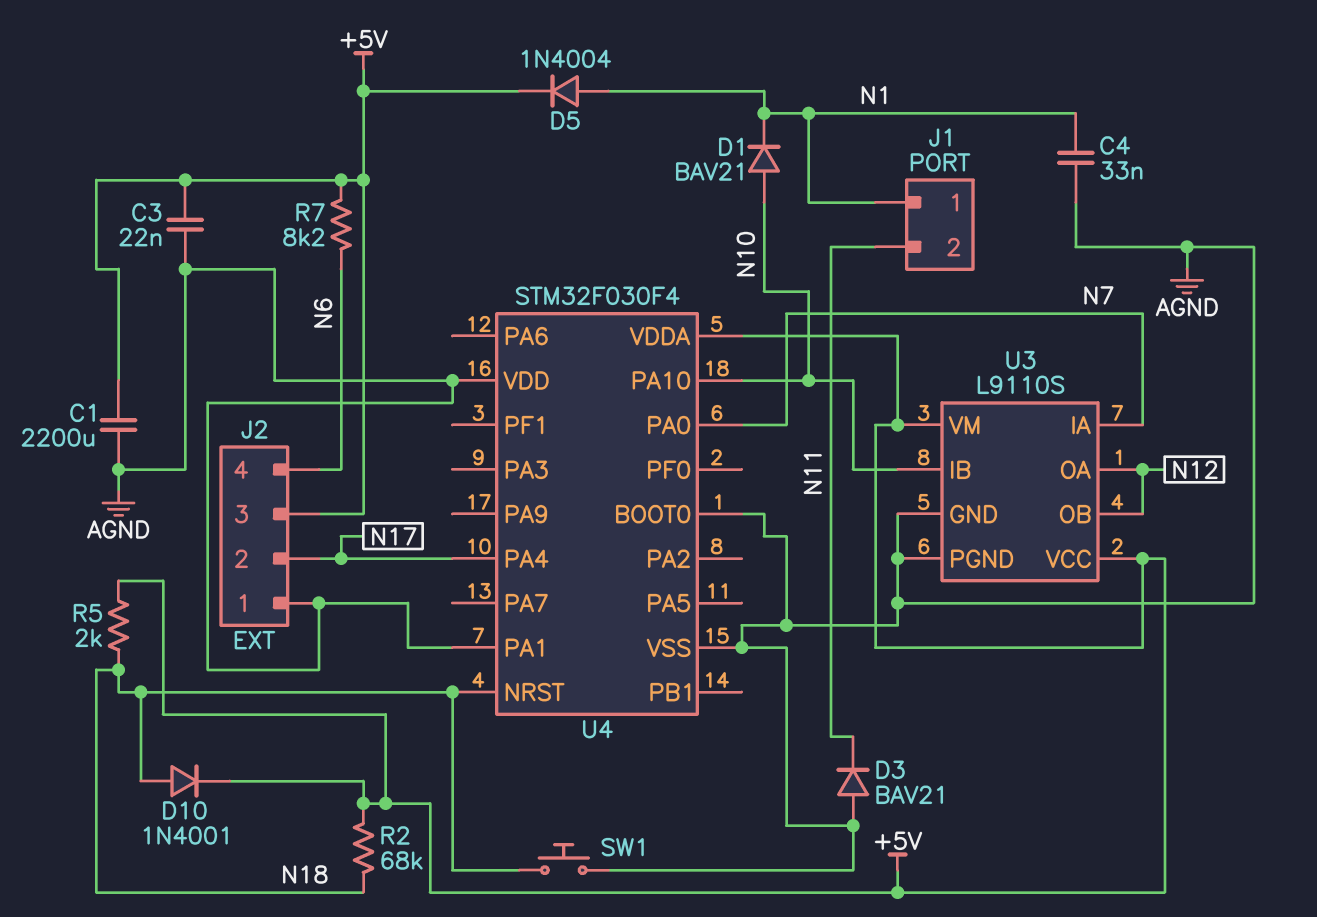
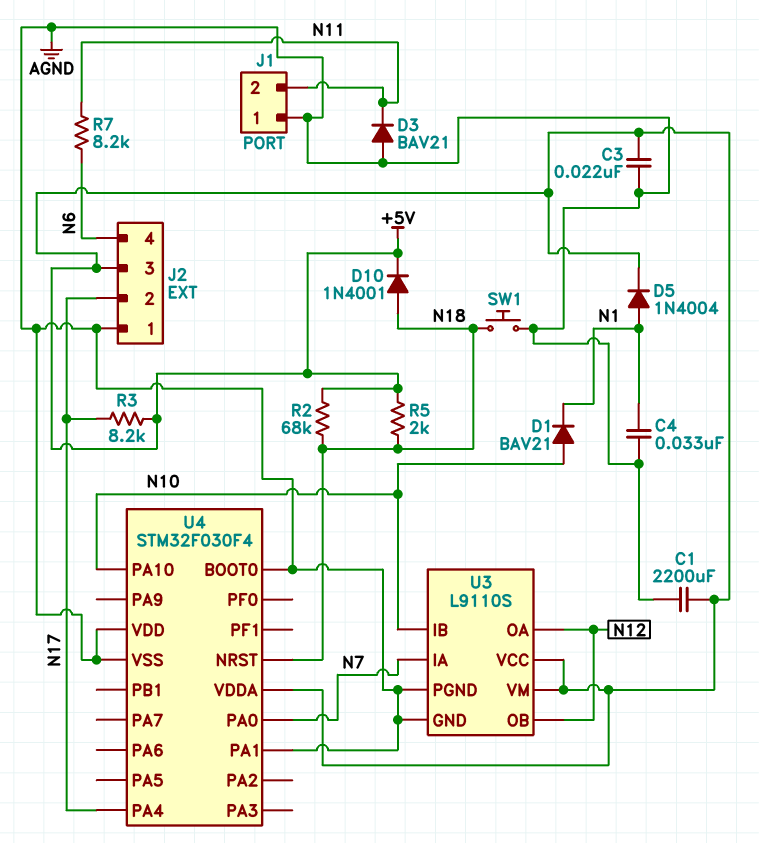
J1 pin 1: N1 -> AGND
R3: none -> 8.2k (+5V, N17)
R7: 8.2k (+5V, N6) -> 8.2k (N6, N11)

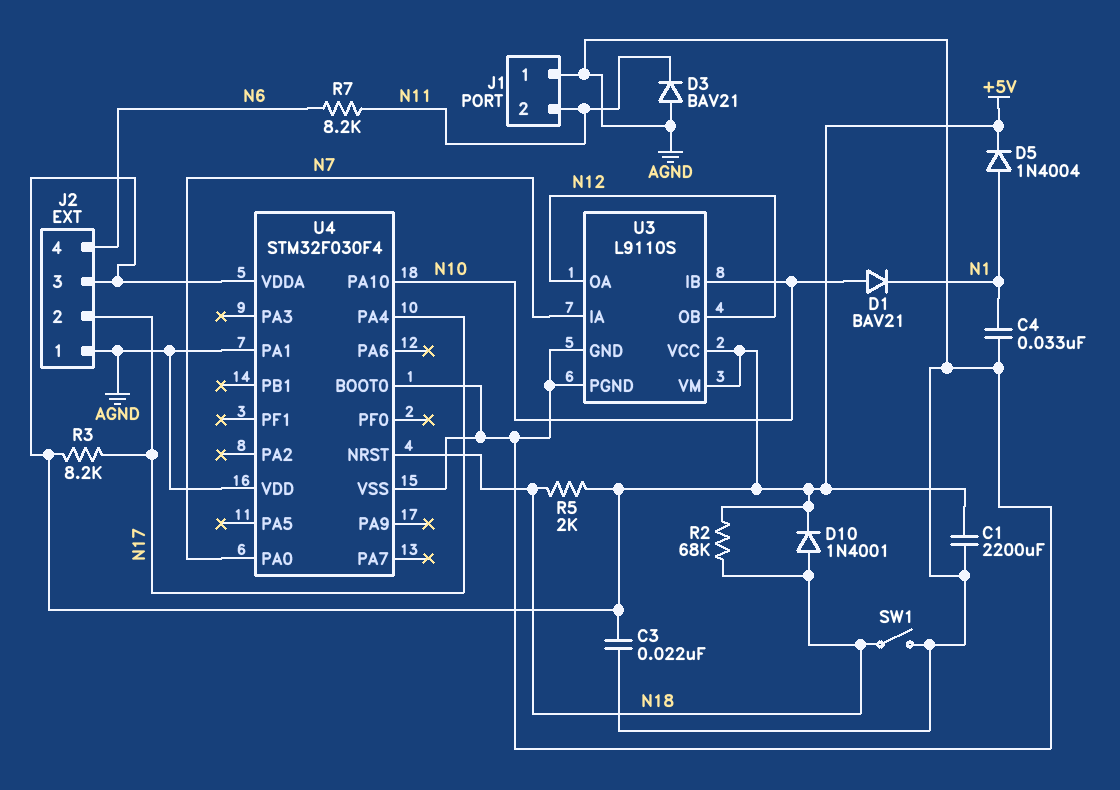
SW1: button (AGND, N18) -> switch (AGND, N18)

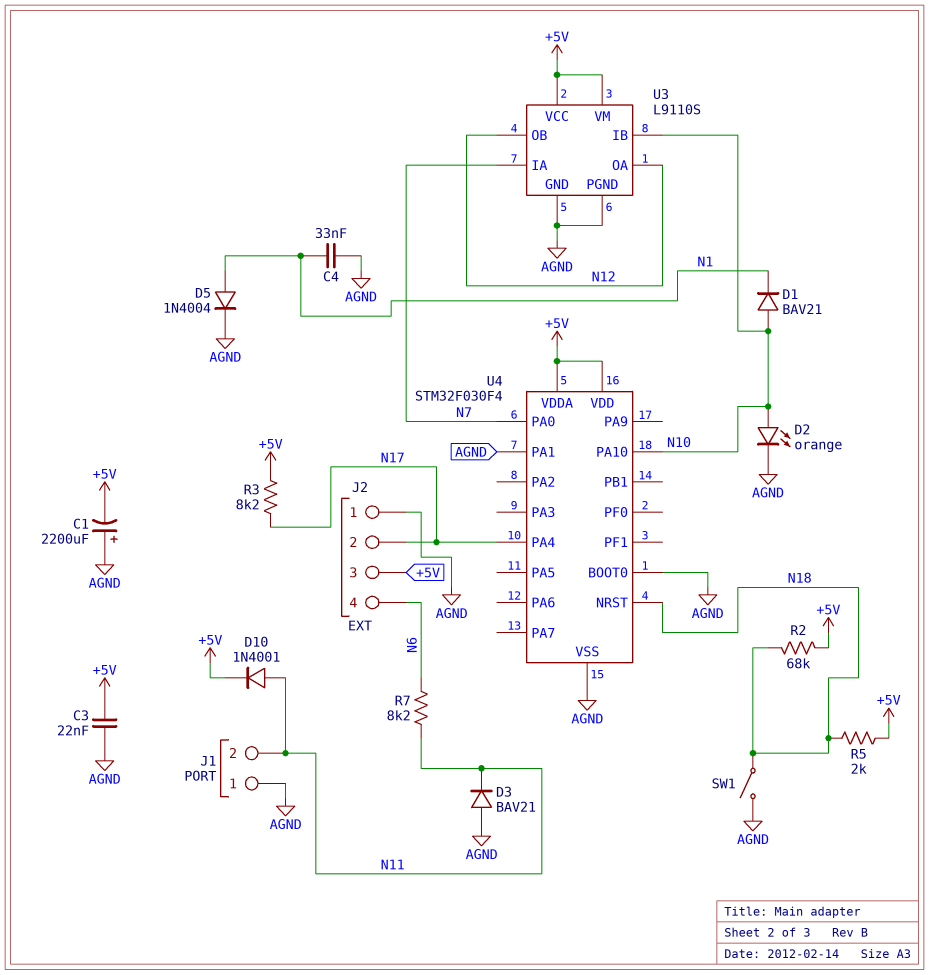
C1: 2200uF (+5V, AGND) -> 2200uF (plus AGND, minus +5V)
D2: none -> LED orange (A N10, K AGND)
D5: diode 1N4004 (A N1, K +5V) -> diode 1N4004 (A N1, K AGND)
D10: diode 1N4001 (A N18, K +5V) -> diode 1N4001 (A N11, K +5V)
U4 pin VDD: AGND -> +5V

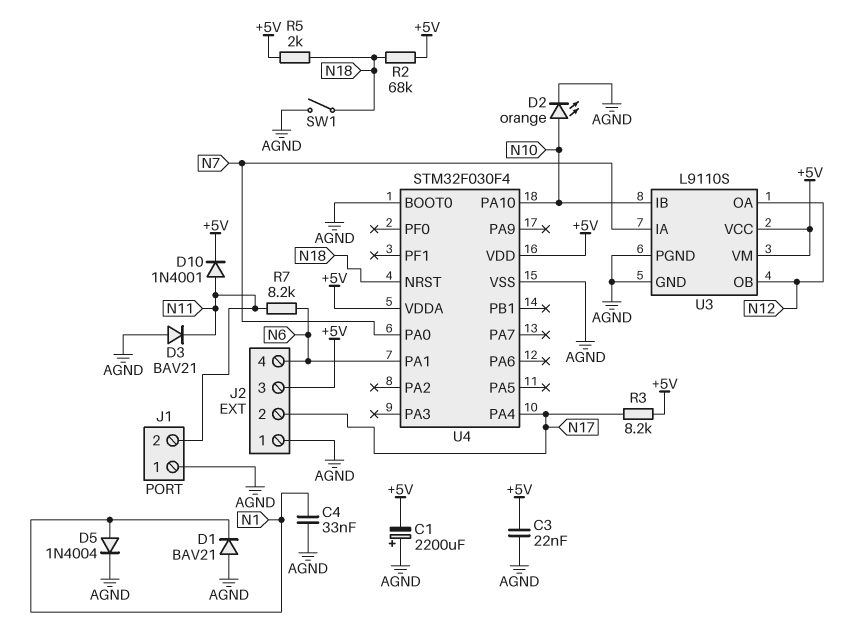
D1: diode BAV21 (A N10, K N1) -> diode BAV21 (A AGND, K N1)
U4 pin PA1: AGND -> N6

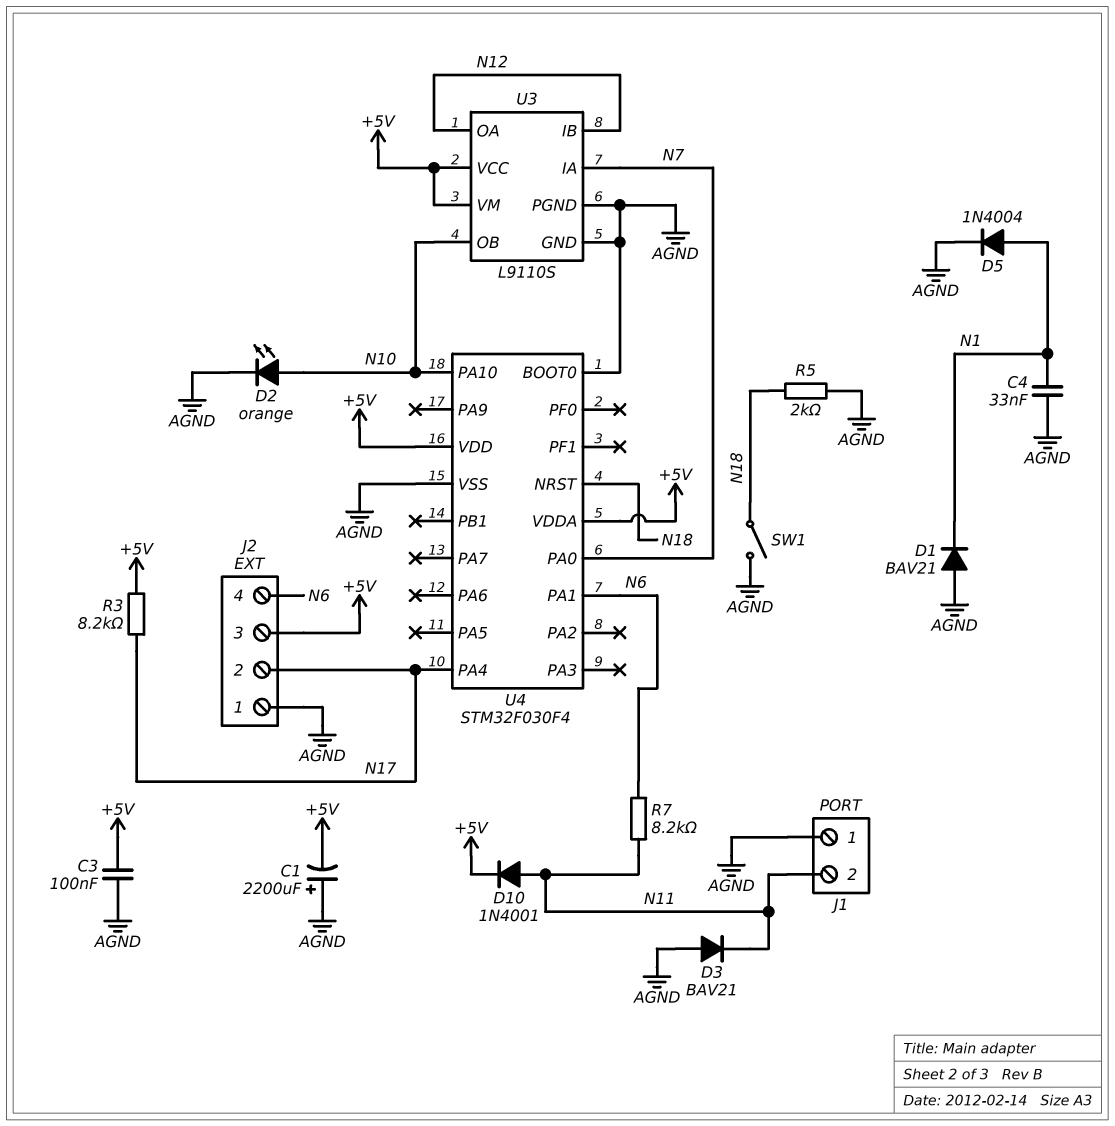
C3: 22nF (+5V, AGND) -> 100nF (+5V, AGND)
R2: 68k (+5V, N18) -> none
R5: 2k (+5V, N18) -> 2k (AGND, N18)
U3 pin IB: N10 -> N12
U3 pin OB: N12 -> N10

